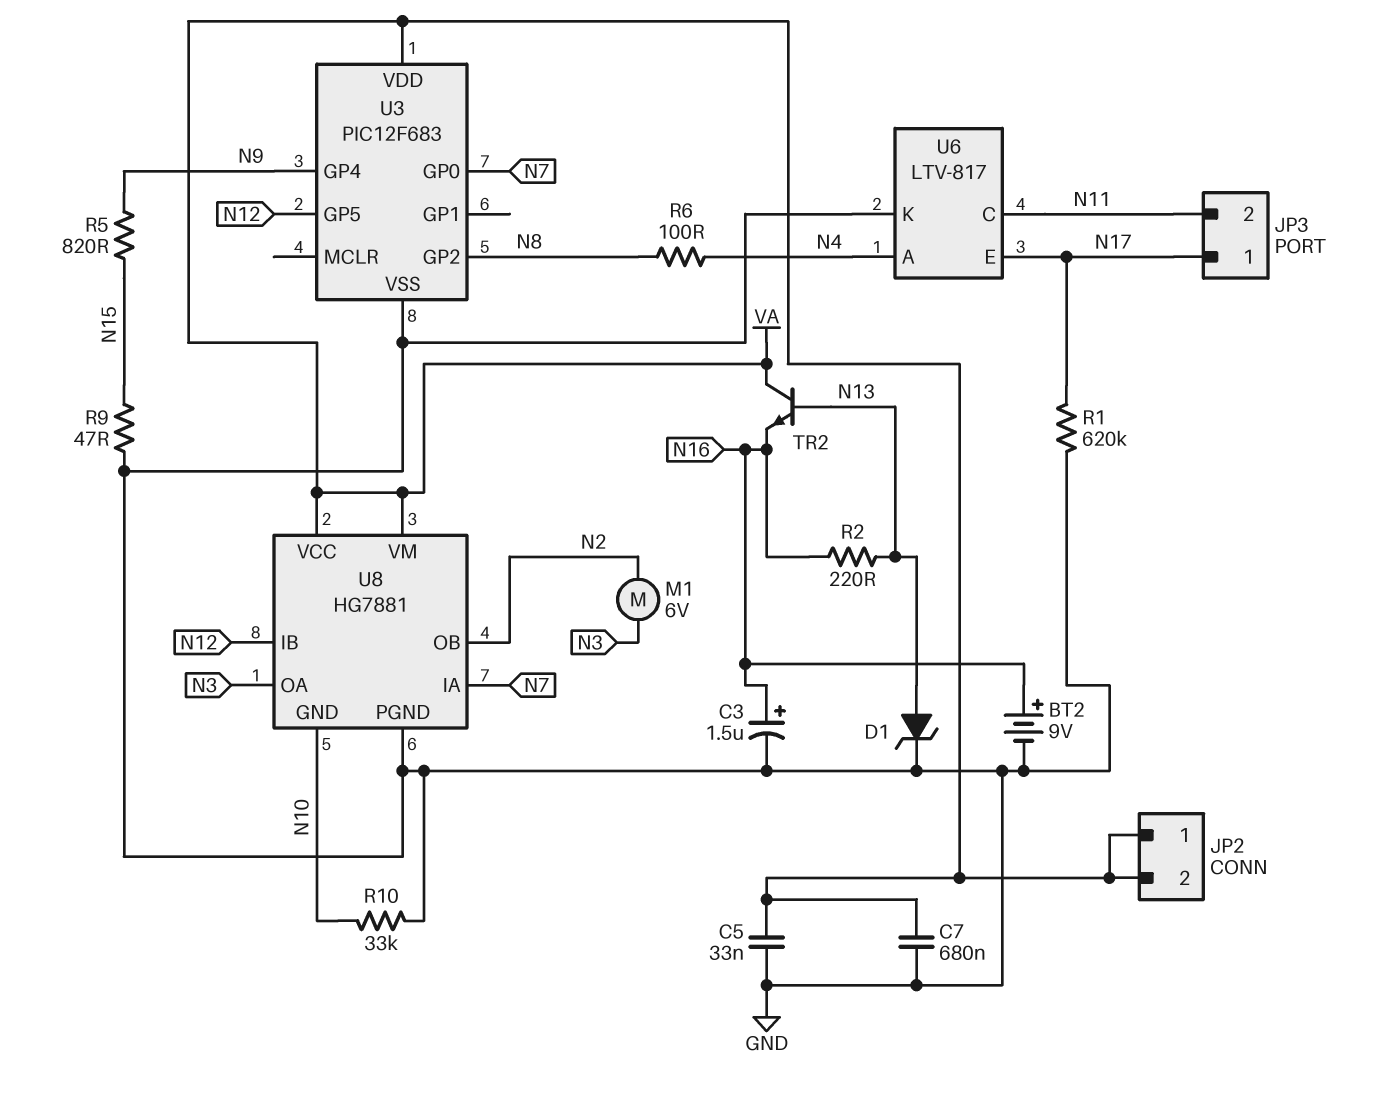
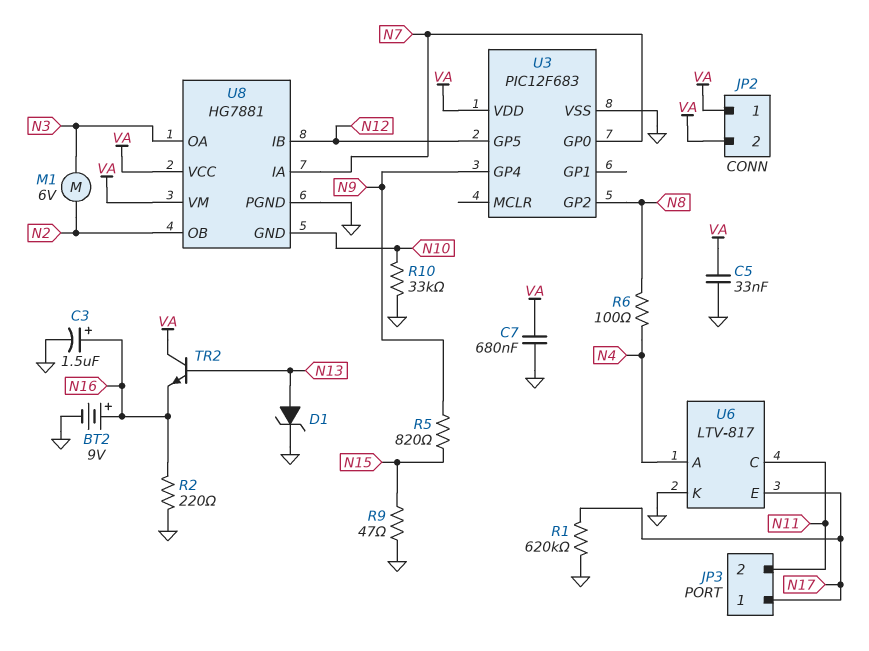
R2: 220 (N13, N16) -> 220 (GND, N16)

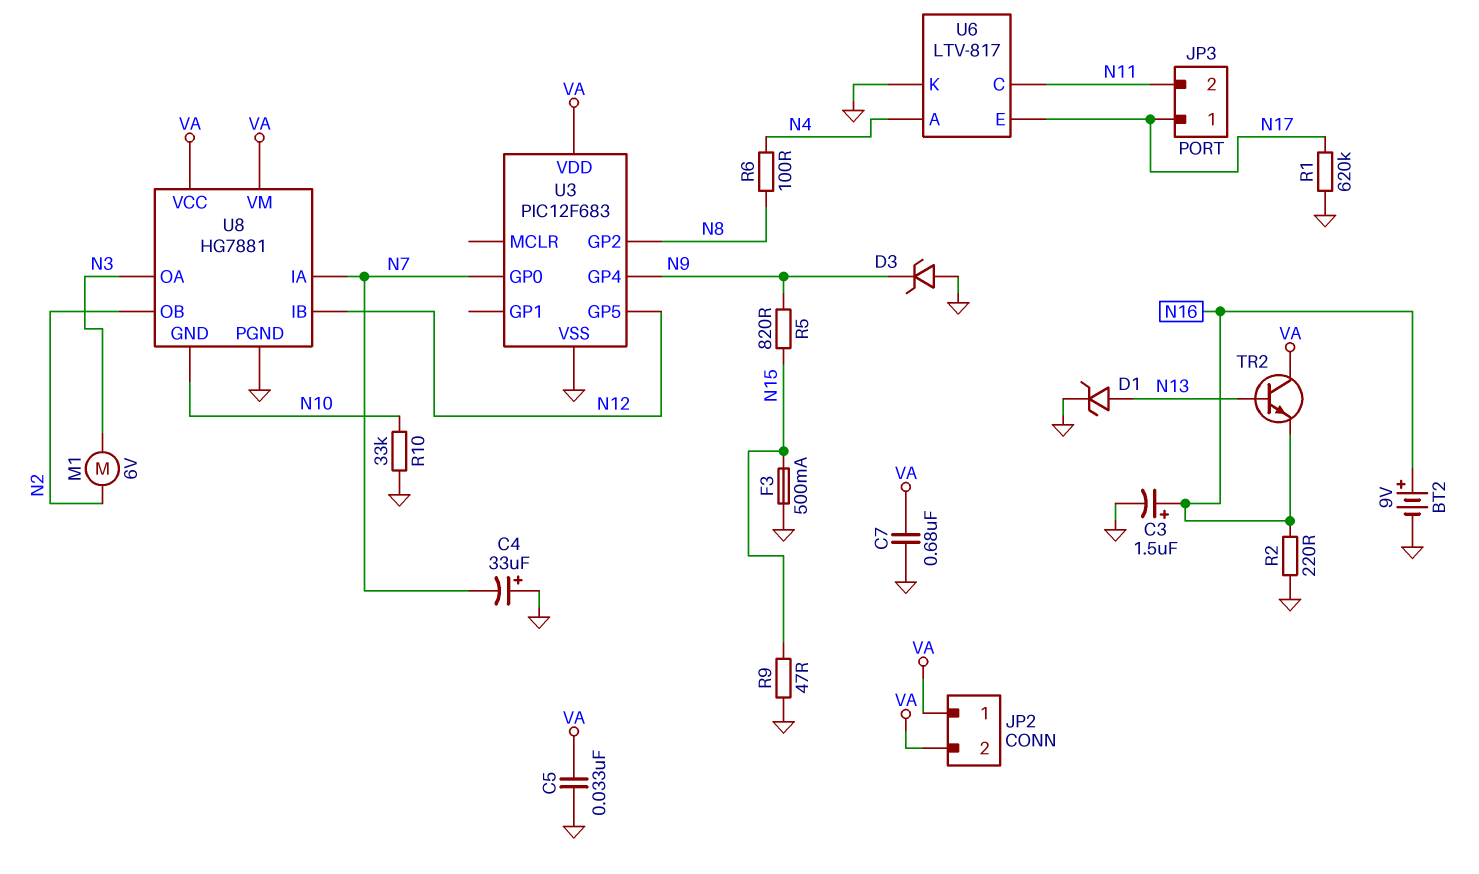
C4: none -> 33uF (plus GND, minus N7)
D3: none -> zener (A GND, K N9)
F3: none -> 500mA (GND, N15)

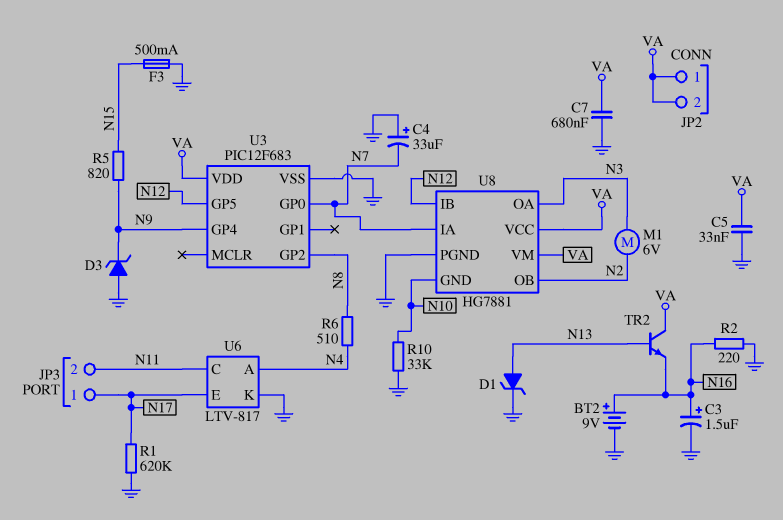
R6: 100 (N4, N8) -> 510 (N4, N8)
R9: 47 (GND, N15) -> none

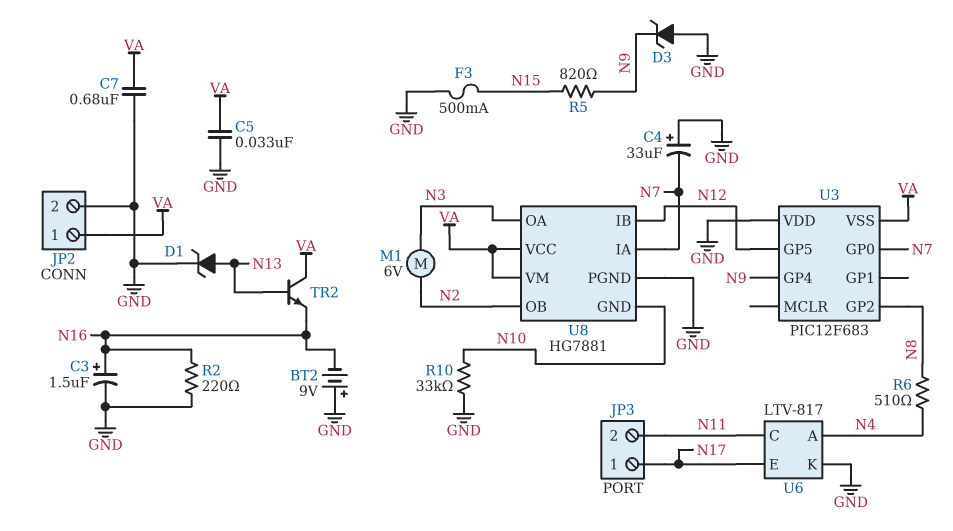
BT2: 9V (plus N16, minus GND) -> 9V (plus GND, minus N16)
JP2 pin 2: VA -> GND
R1: 620k (GND, N17) -> none
U3 pin VDD: VA -> GND
U3 pin VSS: GND -> VA

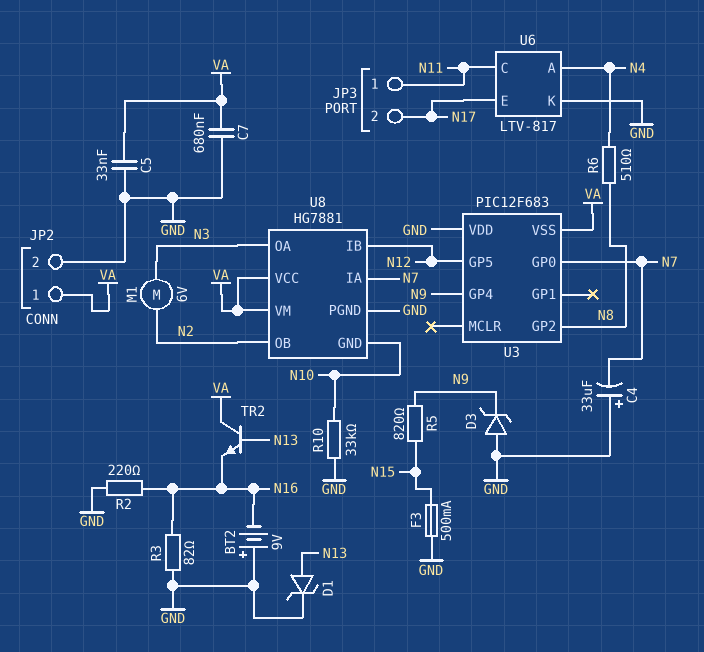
C3: 1.5uF (plus N16, minus GND) -> none
JP3 pin 1: N17 -> N11
JP3 pin 2: N11 -> N17
R3: none -> 82 (GND, N16)

